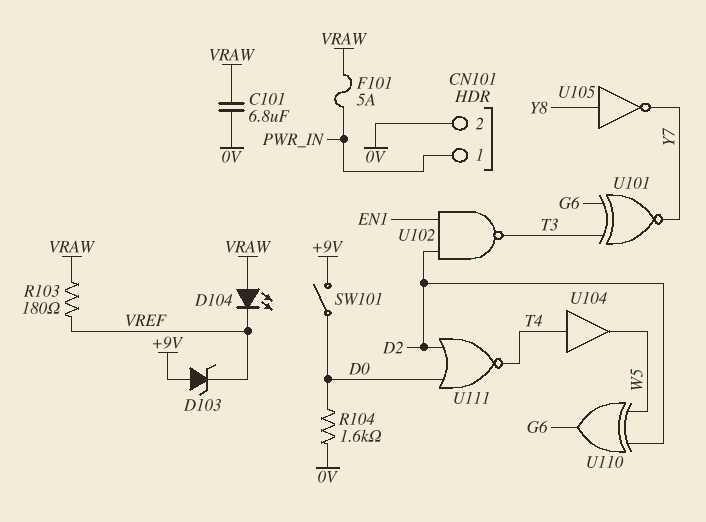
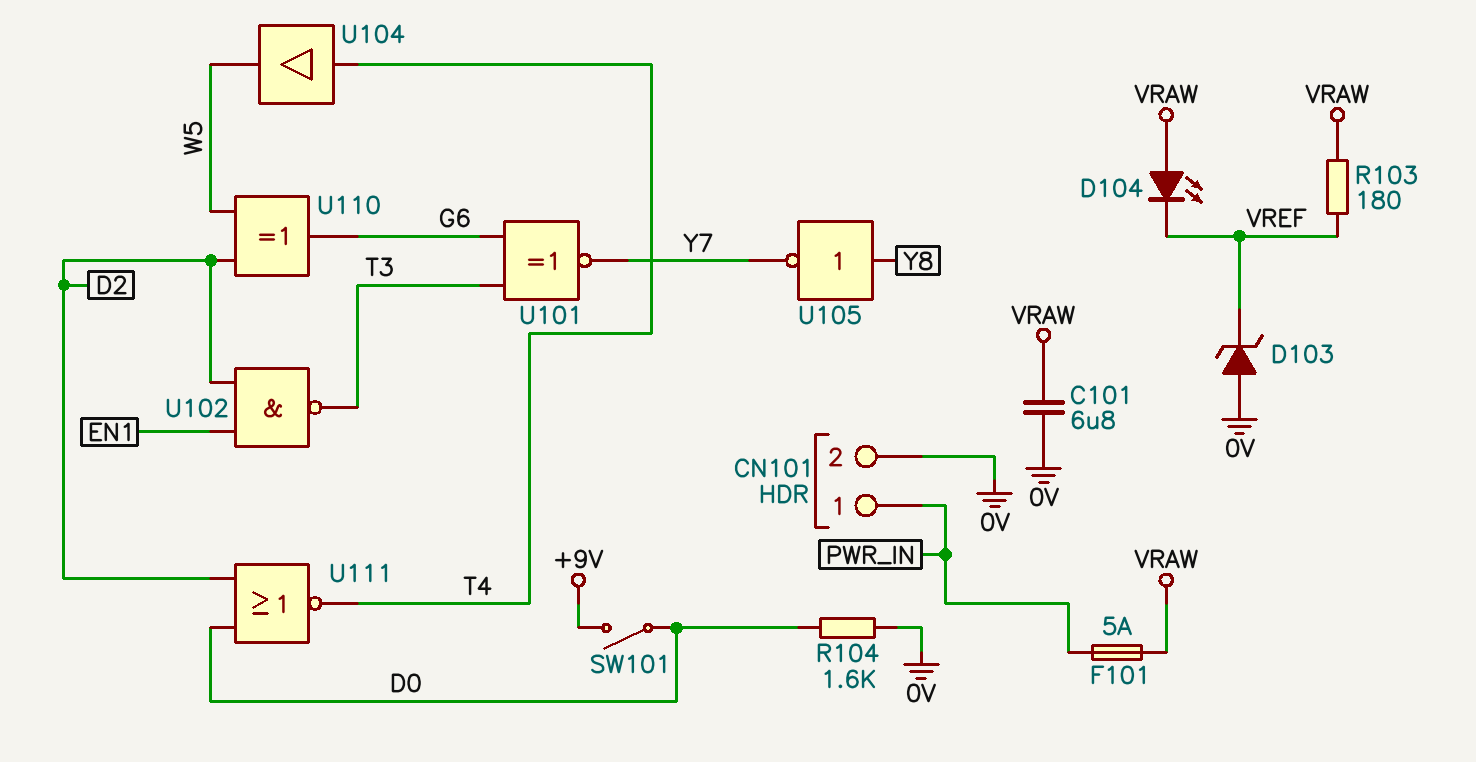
D103: zener (A +9V, K VREF) -> zener (A 0V, K VREF)

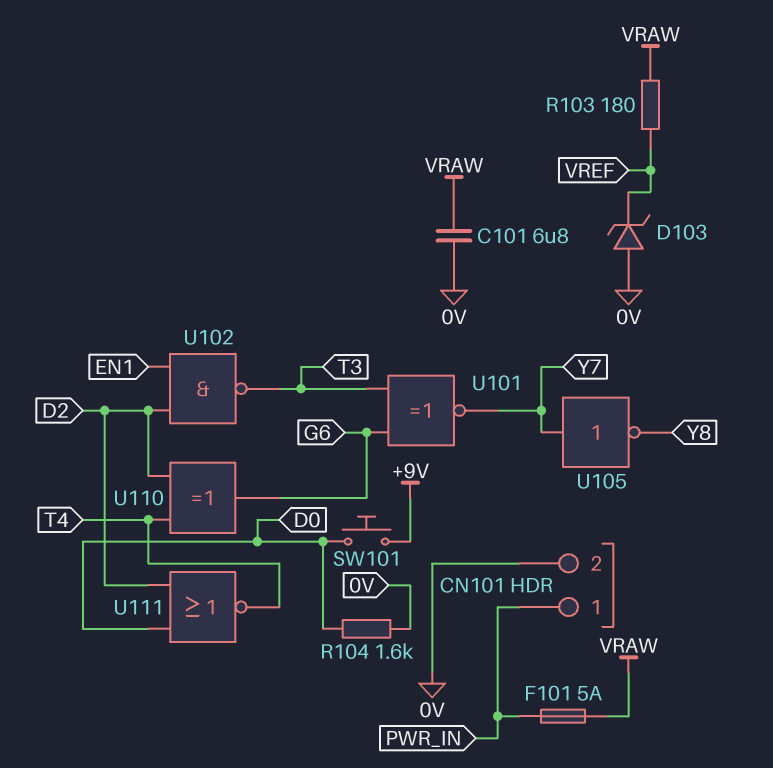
D104: LED (A VRAW, K VREF) -> none
SW101: switch (+9V, D0) -> button (+9V, D0)
U104: buffer (in T4, out W5) -> none
U105: NOT (in Y8, out Y7) -> NOT (in Y7, out Y8)
U110: XOR (in D2, in W5, out G6) -> XOR (in D2, in T4, out G6)

